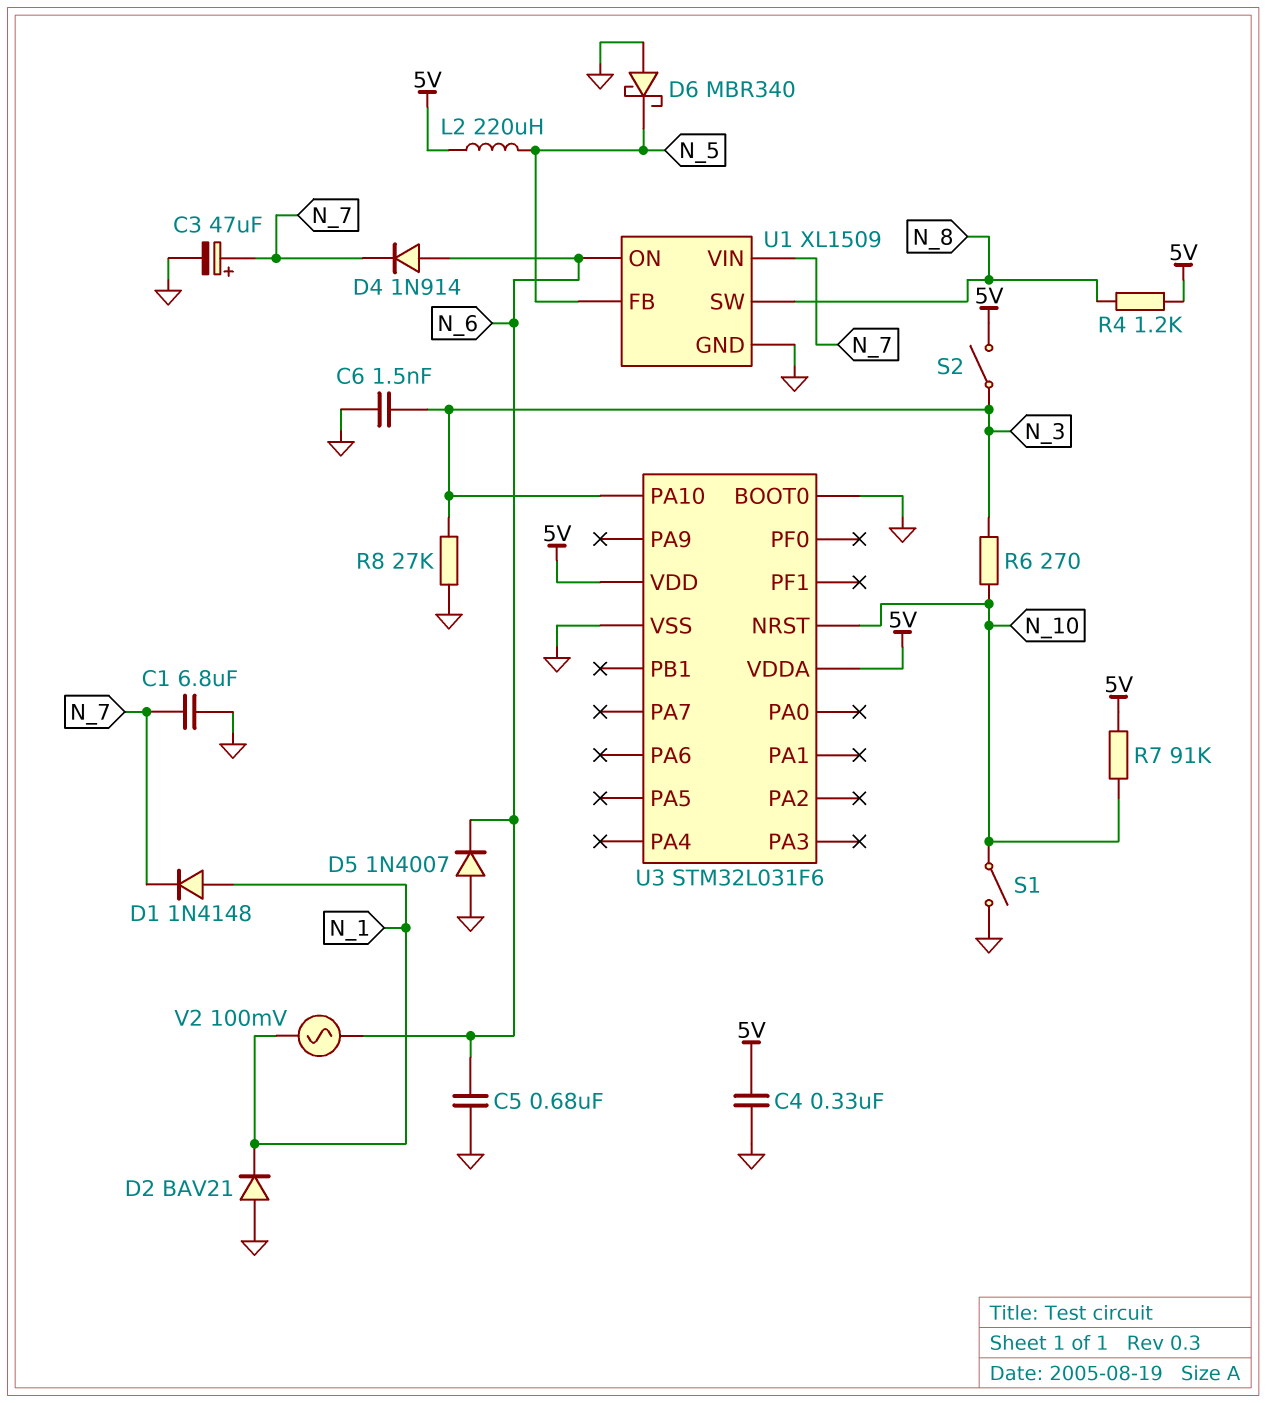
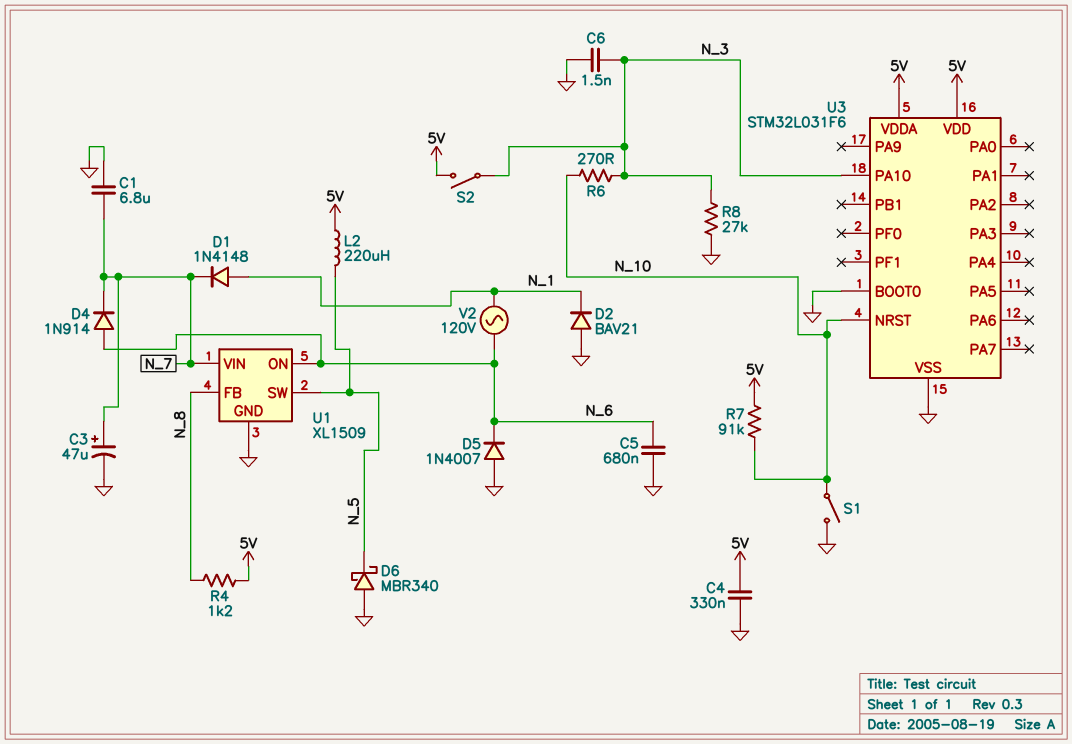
U1 pin FB: N_5 -> N_8
U1 pin SW: N_8 -> N_5
V2: AC 100mV (N_1, N_6) -> AC 120V (N_1, N_6)

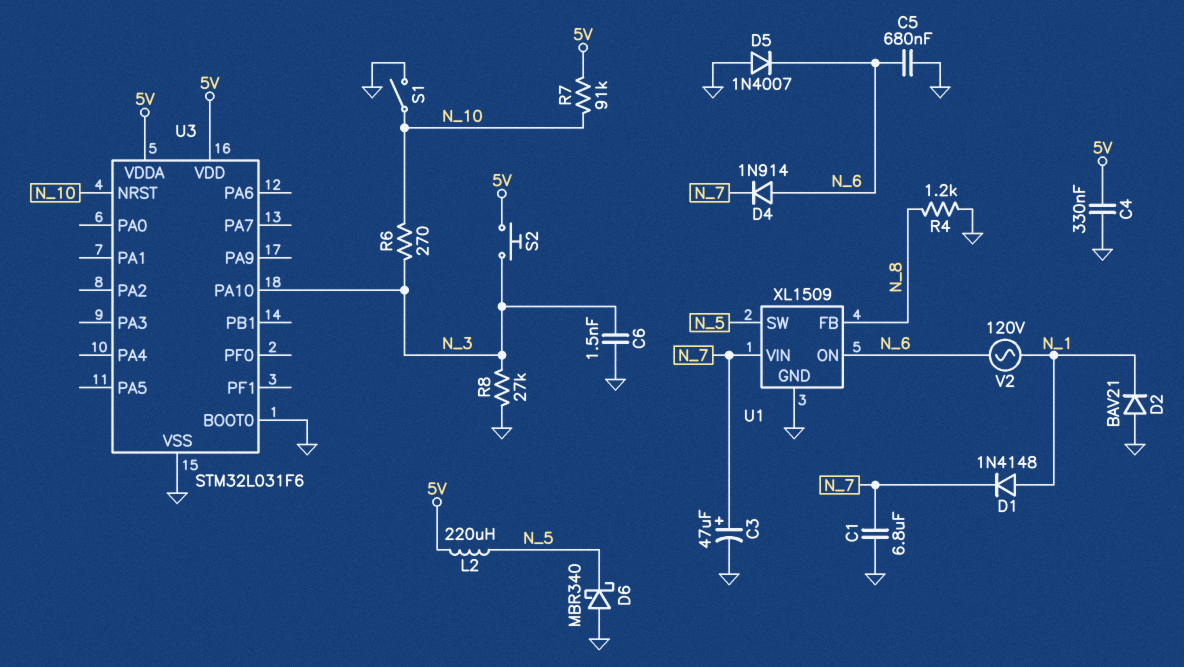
R4: 1.2k (5V, N_8) -> 1.2k (GND, N_8)
S2: switch (5V, N_3) -> button (5V, N_3)

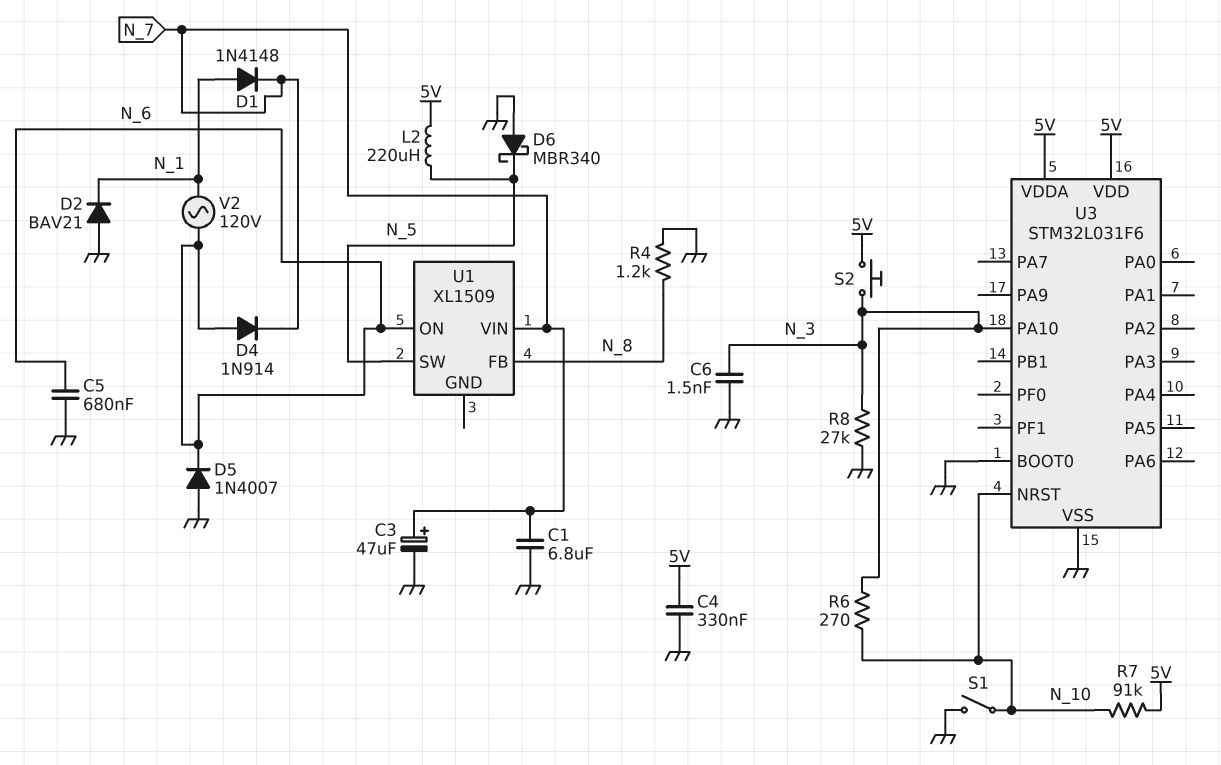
U1 pin GND: GND -> none

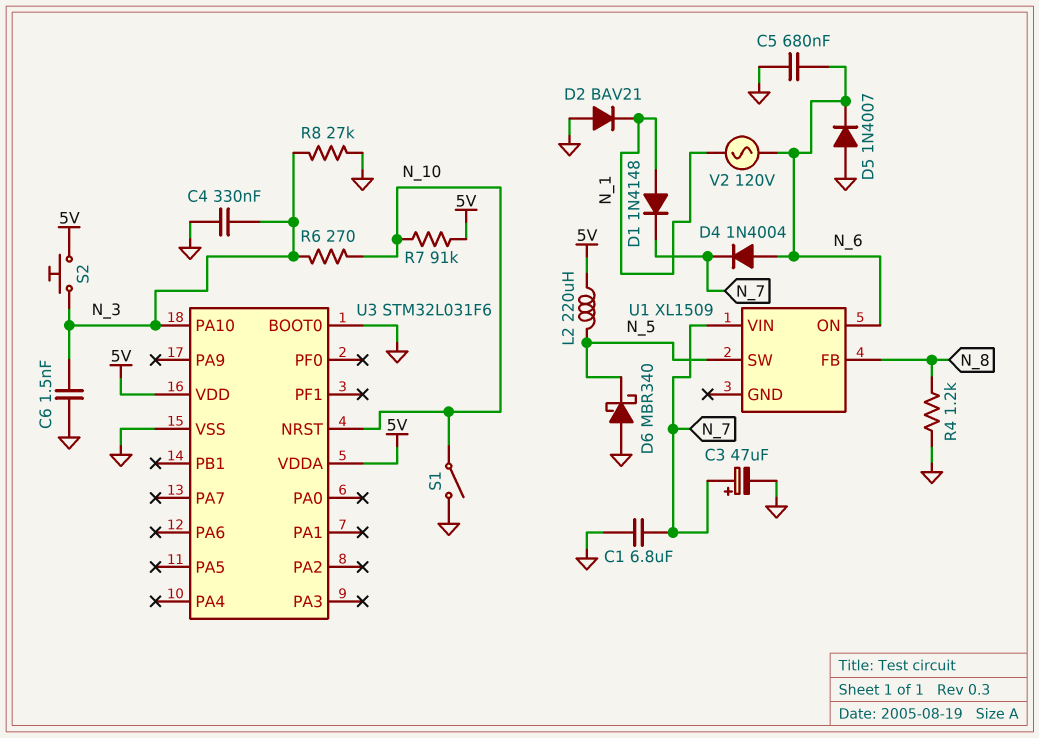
C4: 330nF (5V, GND) -> 330nF (GND, N_3)
D4: diode 1N914 (A N_6, K N_7) -> diode 1N4004 (A N_6, K N_7)

